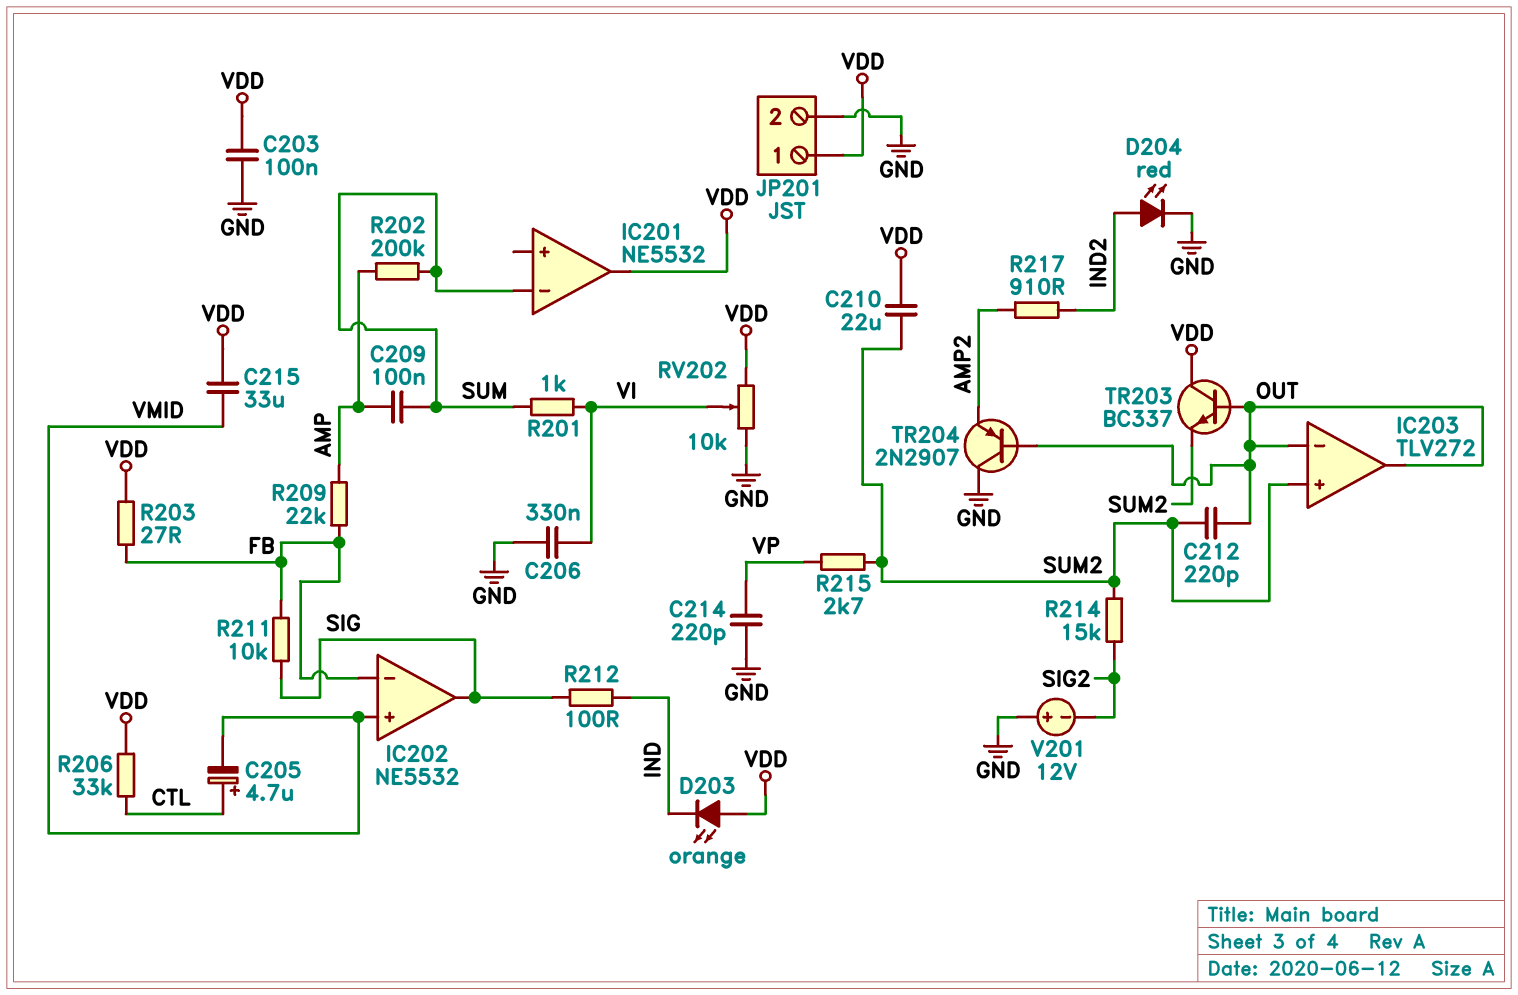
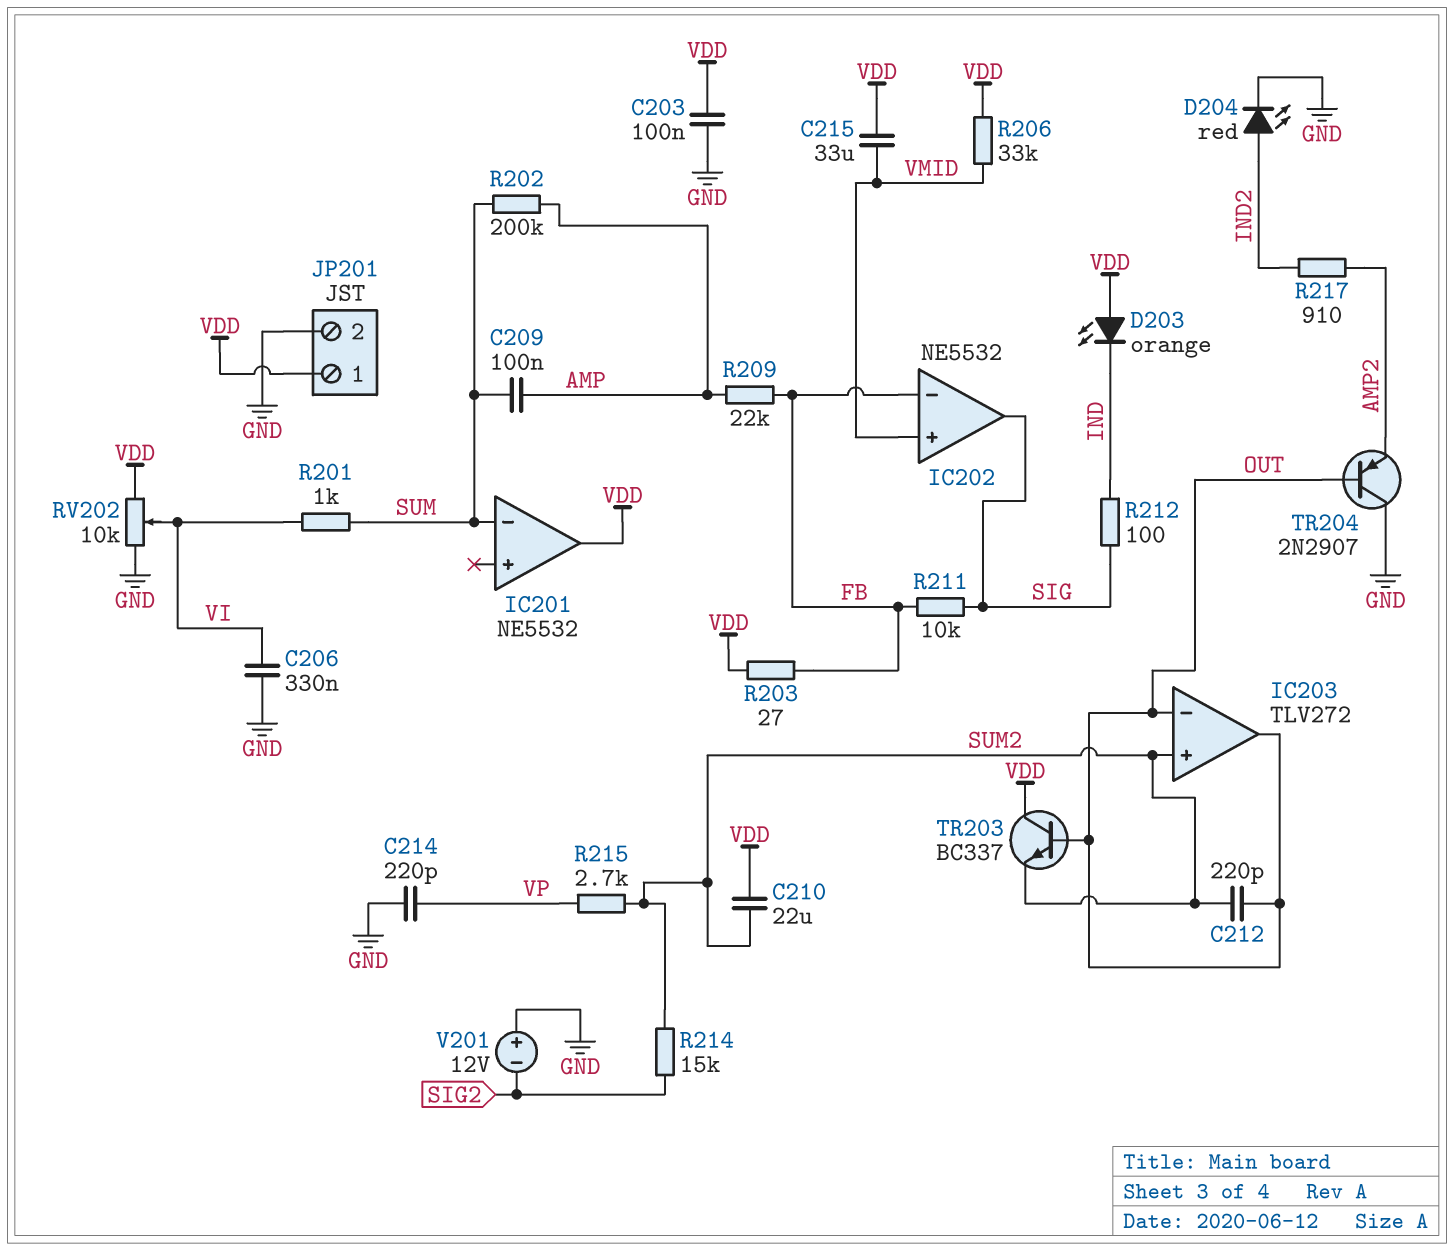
C205: 4.7uF (plus CTL, minus VMID) -> none
R206: 33k (CTL, VDD) -> 33k (VDD, VMID)

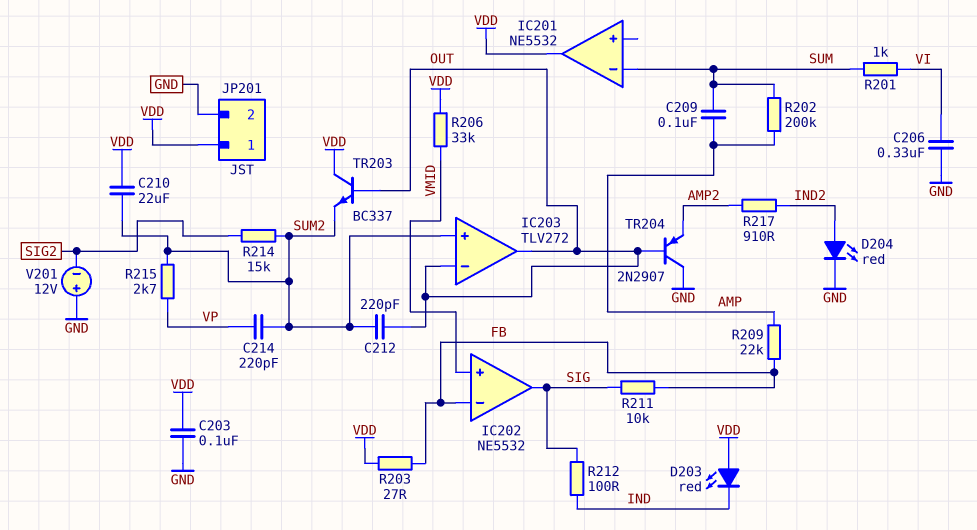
C214: 220pF (GND, VP) -> 220pF (SUM2, VP)
C215: 33uF (VDD, VMID) -> none
D203: LED orange (A VDD, K IND) -> LED red (A VDD, K IND)
RV202: 10k (GND, VDD, wiper VI) -> none

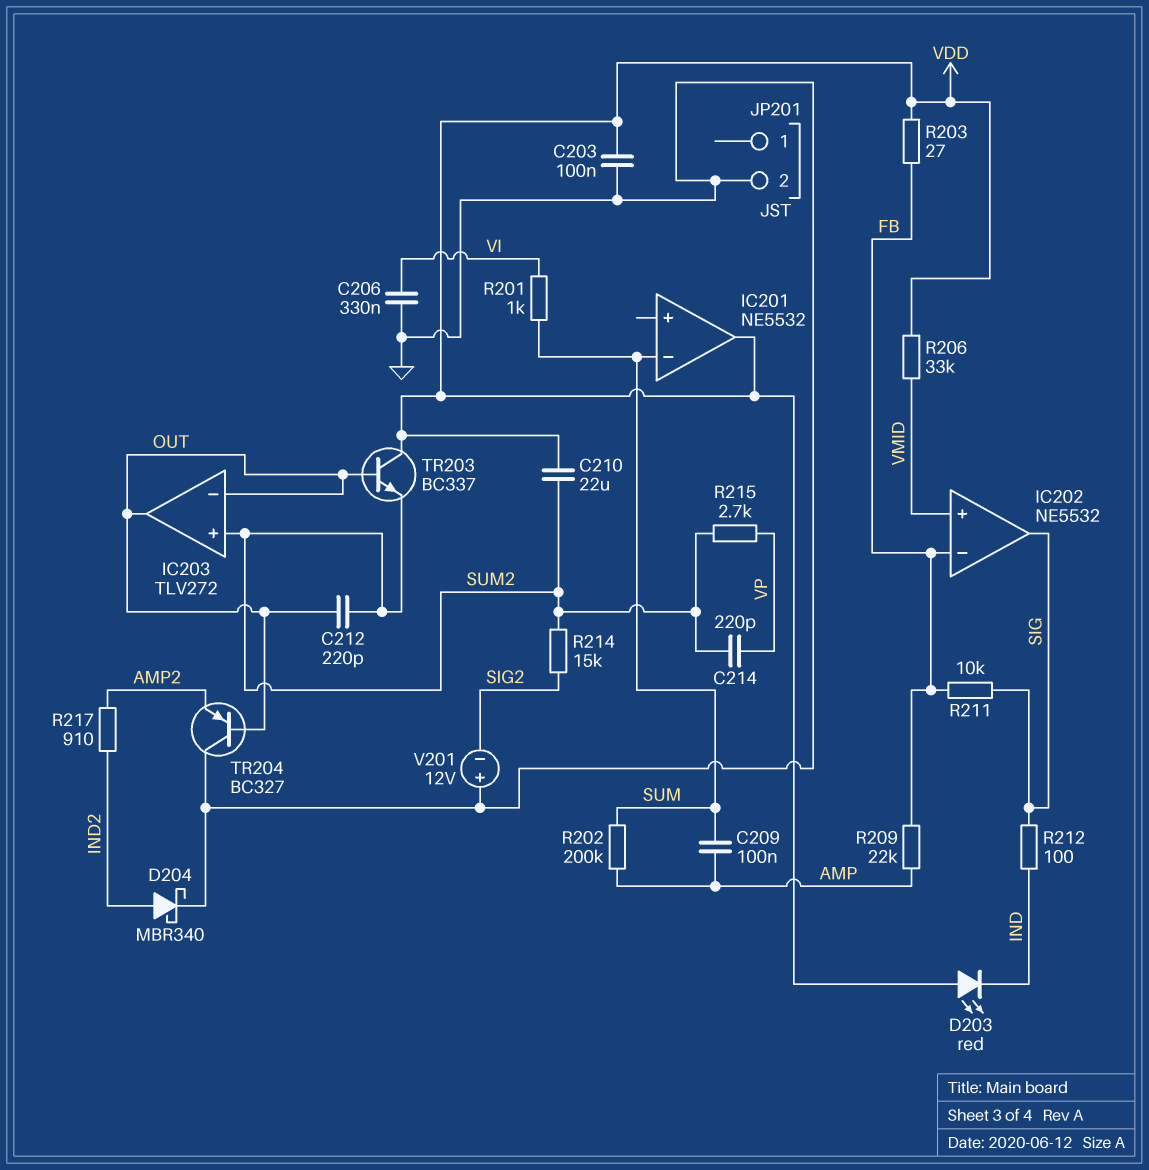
D204: LED red (A IND2, K GND) -> schottky MBR340 (A IND2, K GND)
JP201 pin 1: VDD -> none
TR204: PNP 2N2907 (B OUT, C GND, E AMP2) -> PNP BC327 (B OUT, C GND, E AMP2)

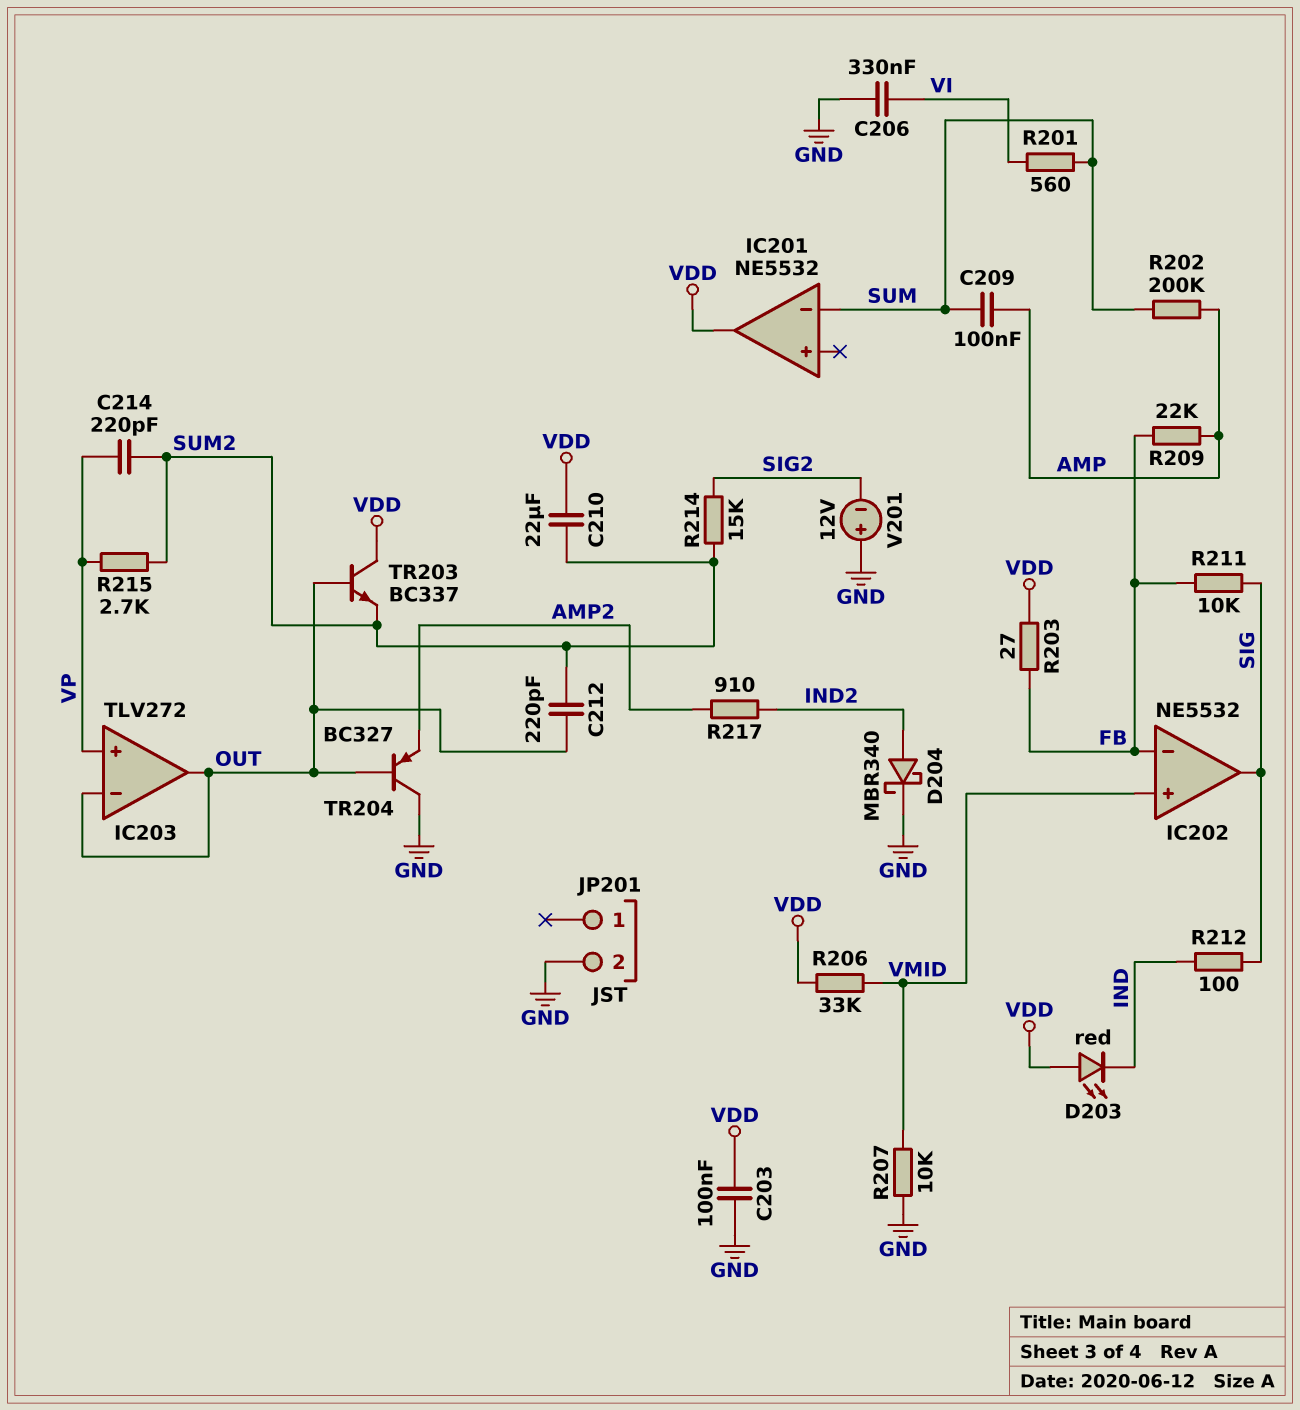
IC203 pin in+: SUM2 -> VP
R201: 1k (SUM, VI) -> 560 (SUM, VI)
R207: none -> 10k (GND, VMID)

